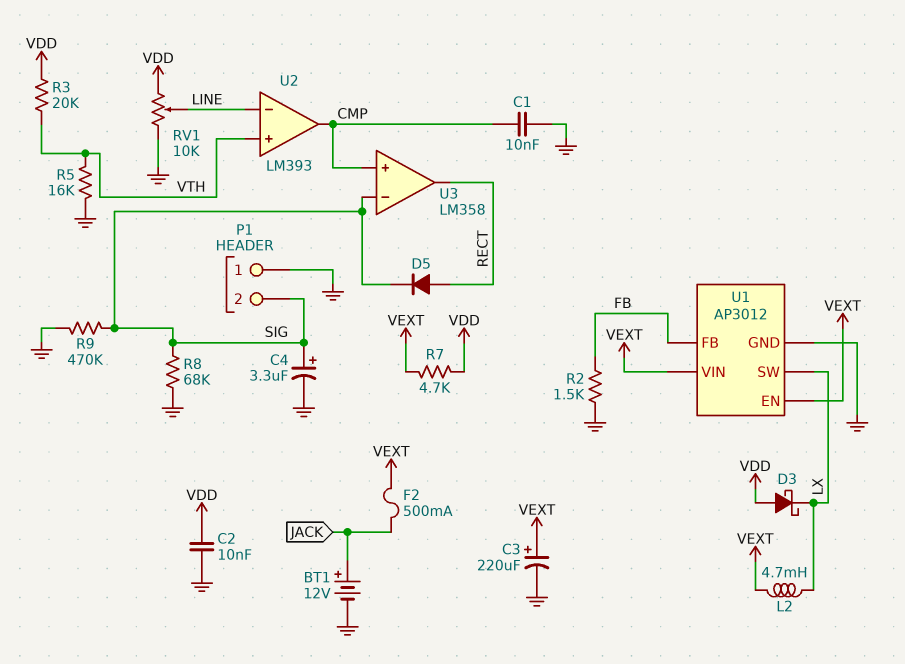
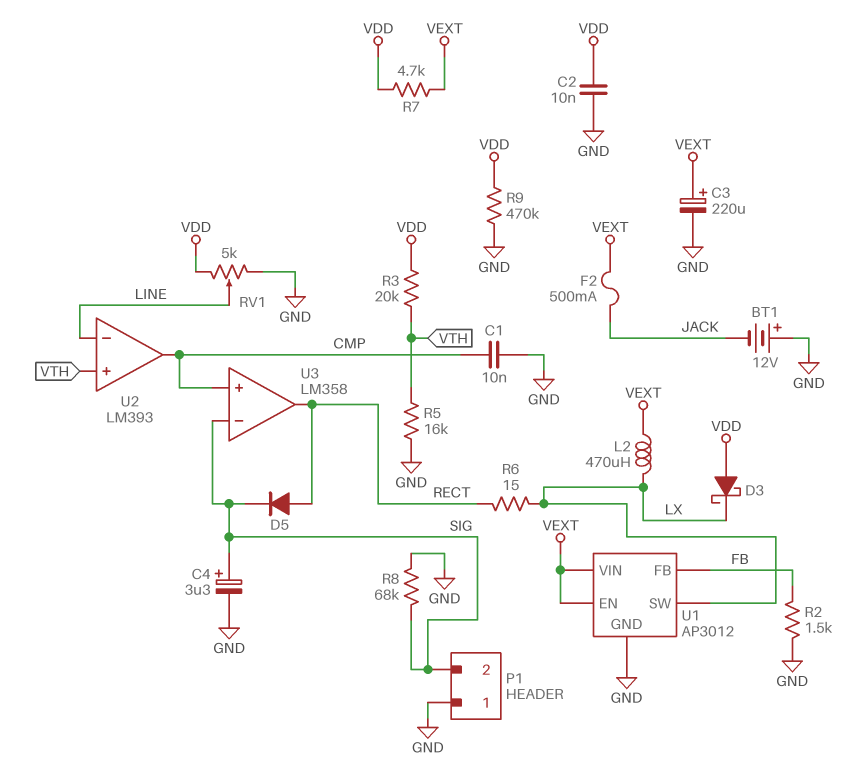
BT1: 12V (plus JACK, minus GND) -> 12V (plus GND, minus JACK)
L2: 4.7mH (LX, VEXT) -> 470uH (LX, VEXT)
R6: none -> 15 (LX, RECT)
R9: 470k (GND, SIG) -> 470k (GND, VDD)
RV1: 10k (GND, VDD, wiper LINE) -> 5k (GND, VDD, wiper LINE)

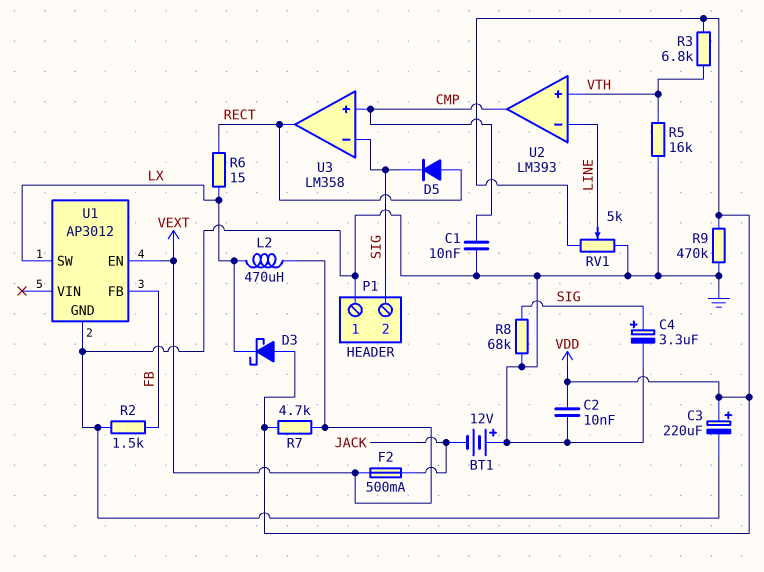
C3: 220uF (plus VEXT, minus GND) -> 220uF (plus VDD, minus GND)
R3: 20k (VDD, VTH) -> 6.8k (VDD, VTH)
U1 pin VIN: VEXT -> none

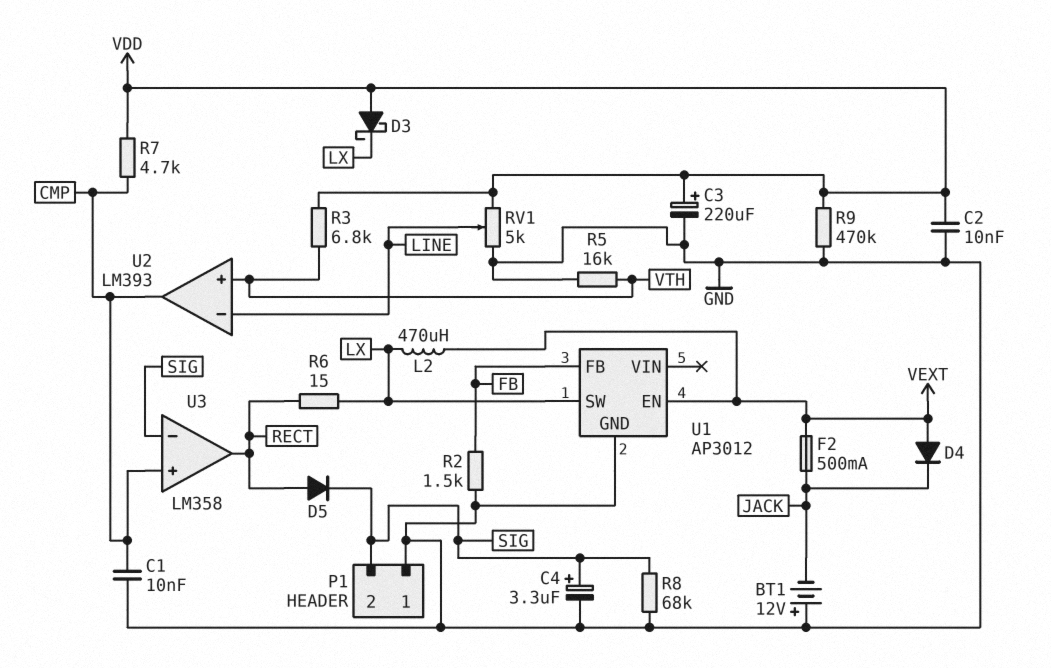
D4: none -> diode (A VEXT, K JACK)
R7: 4.7k (VDD, VEXT) -> 4.7k (CMP, VDD)

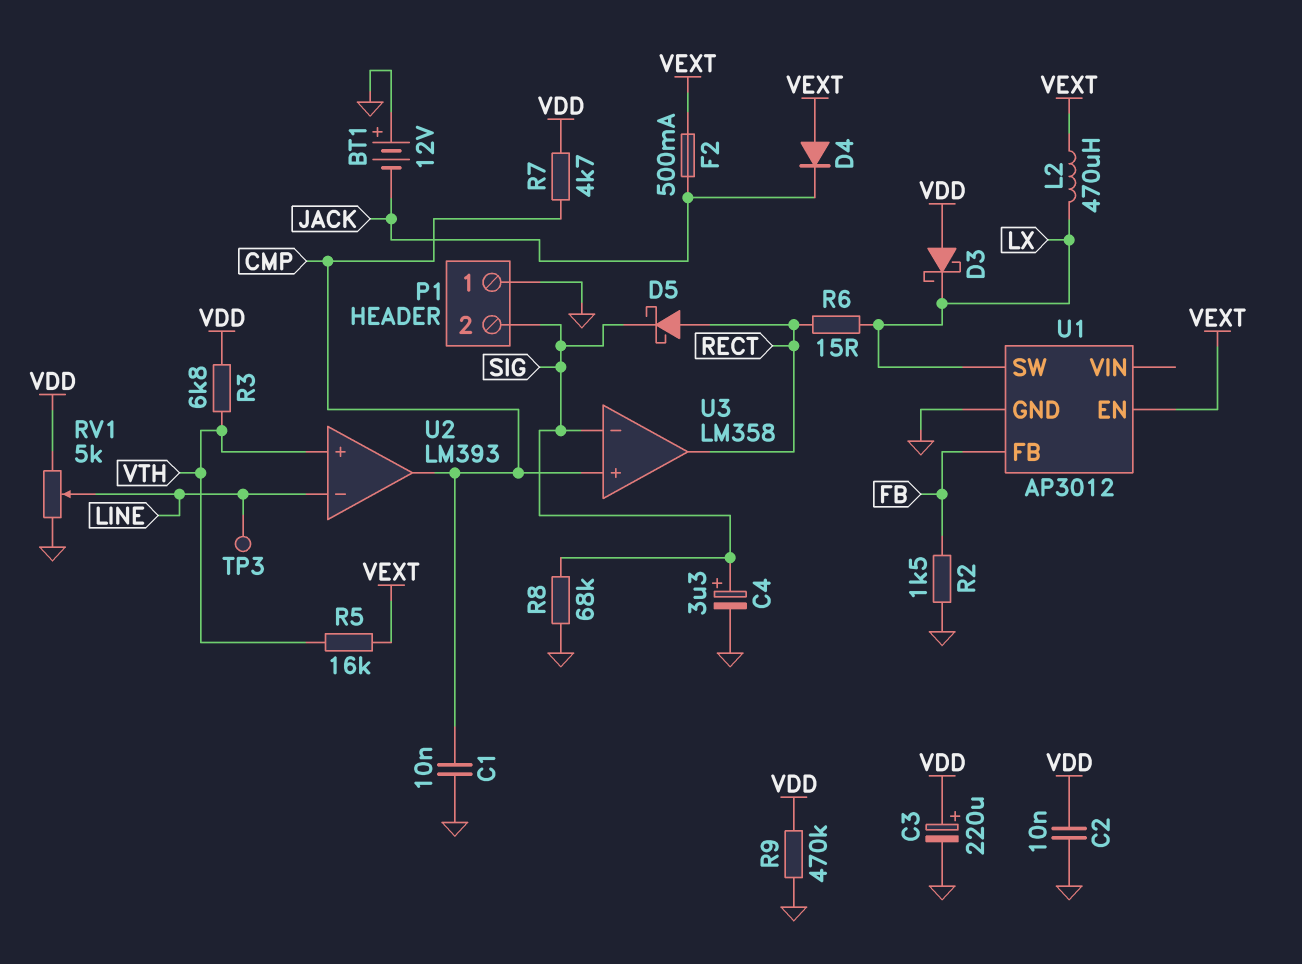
D5: diode (A RECT, K SIG) -> schottky (A RECT, K SIG)
R5: 16k (GND, VTH) -> 16k (VEXT, VTH)
TP3: none -> test point (LINE)

